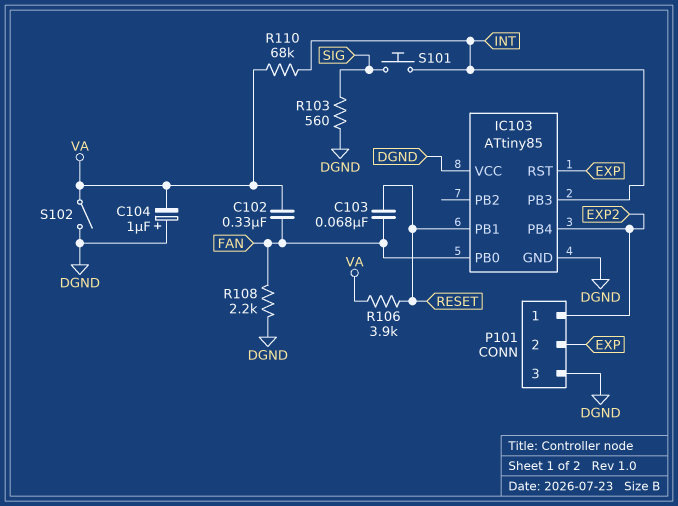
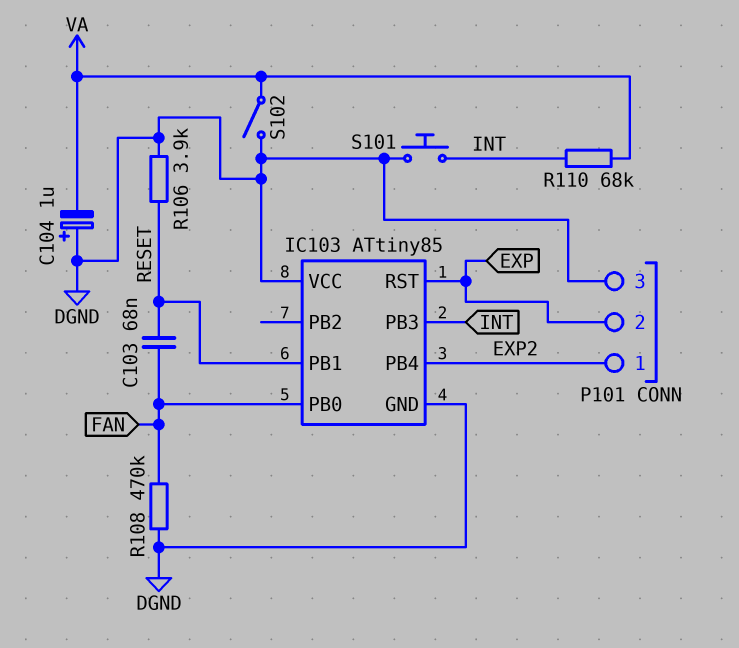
C102: 330nF (FAN, VA) -> none
R103: 560 (DGND, SIG) -> none
R106: 3.9k (RESET, VA) -> 3.9k (DGND, RESET)
R108: 2.2k (DGND, FAN) -> 470k (DGND, FAN)
S101: button (INT, SIG) -> button (DGND, INT)

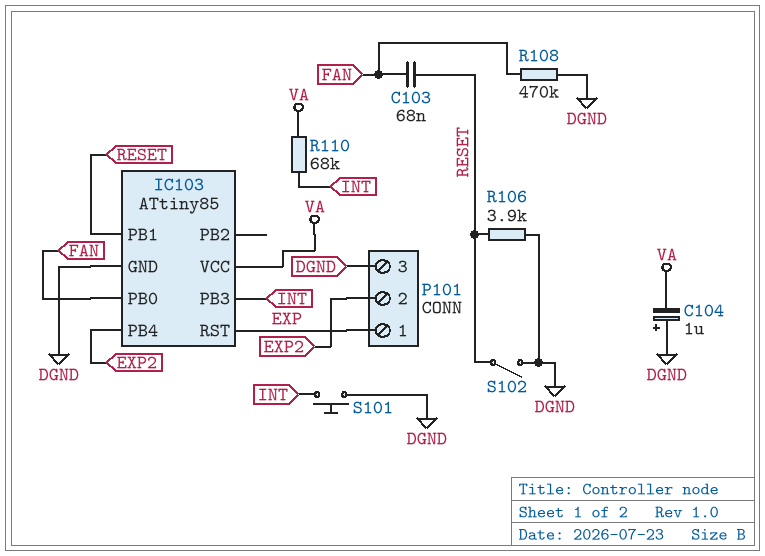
IC103 pin VCC: DGND -> VA
P101 pin 1: EXP2 -> EXP
P101 pin 2: EXP -> EXP2
S102: switch (DGND, VA) -> switch (DGND, RESET)

